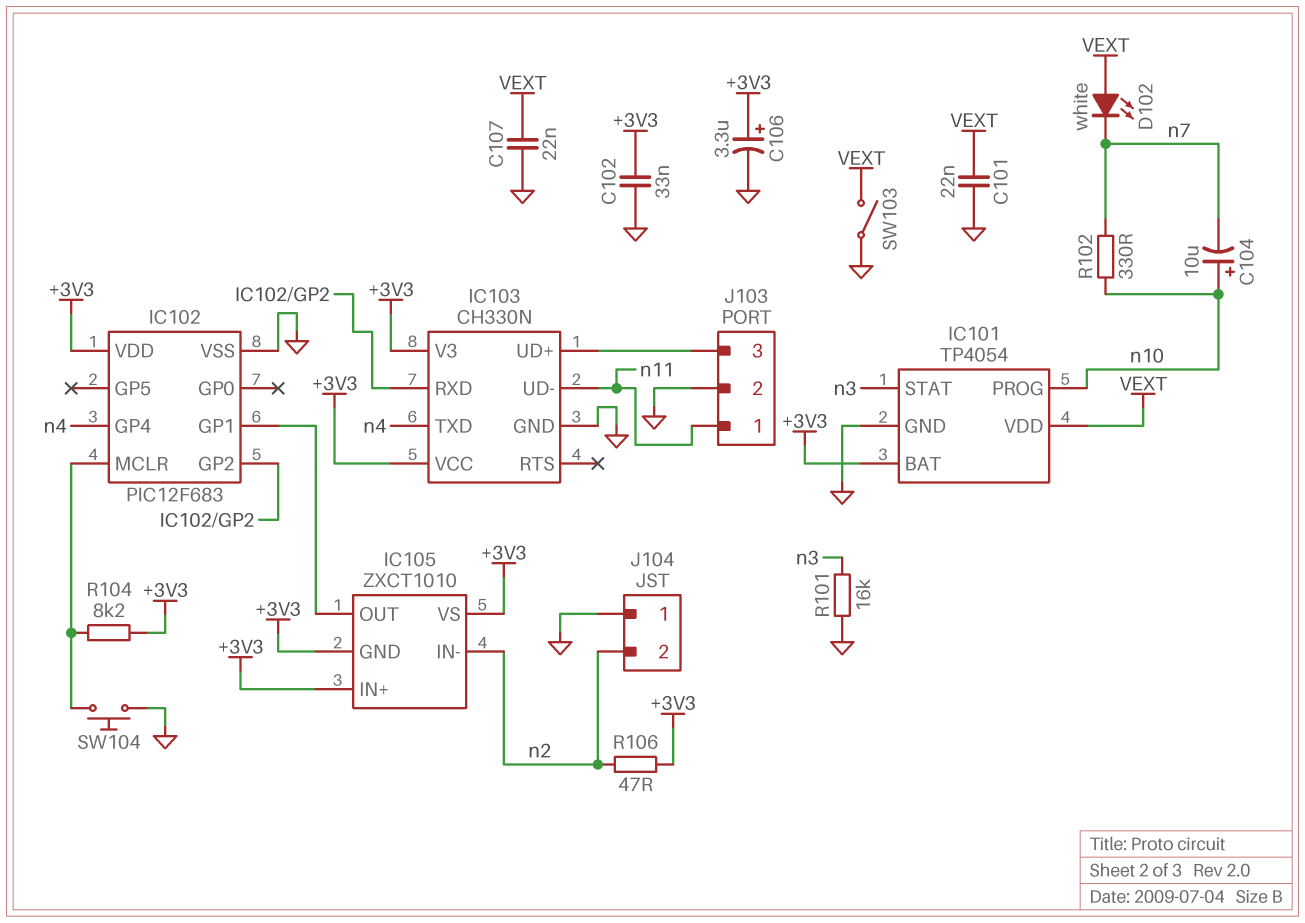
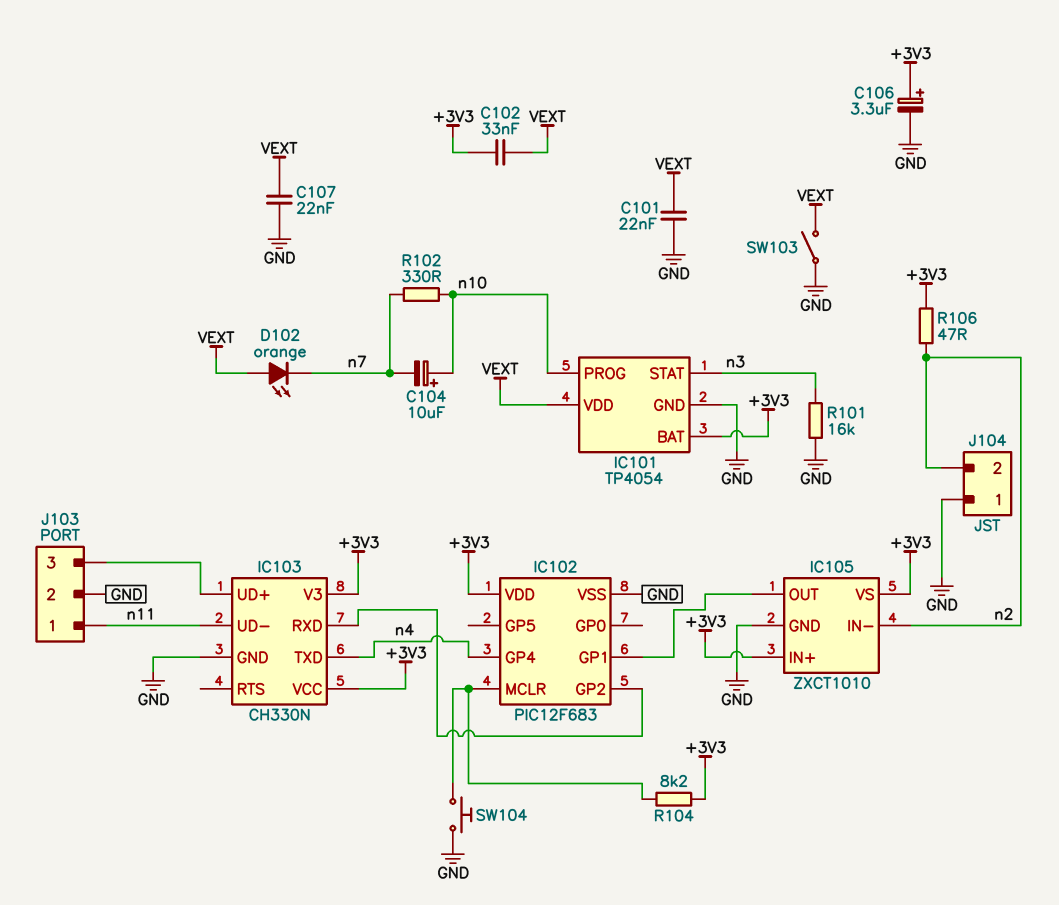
C102: 33nF (+3V3, GND) -> 33nF (+3V3, VEXT)
D102: LED white (A VEXT, K n7) -> LED orange (A VEXT, K n7)
IC105 pin GND: +3V3 -> GND

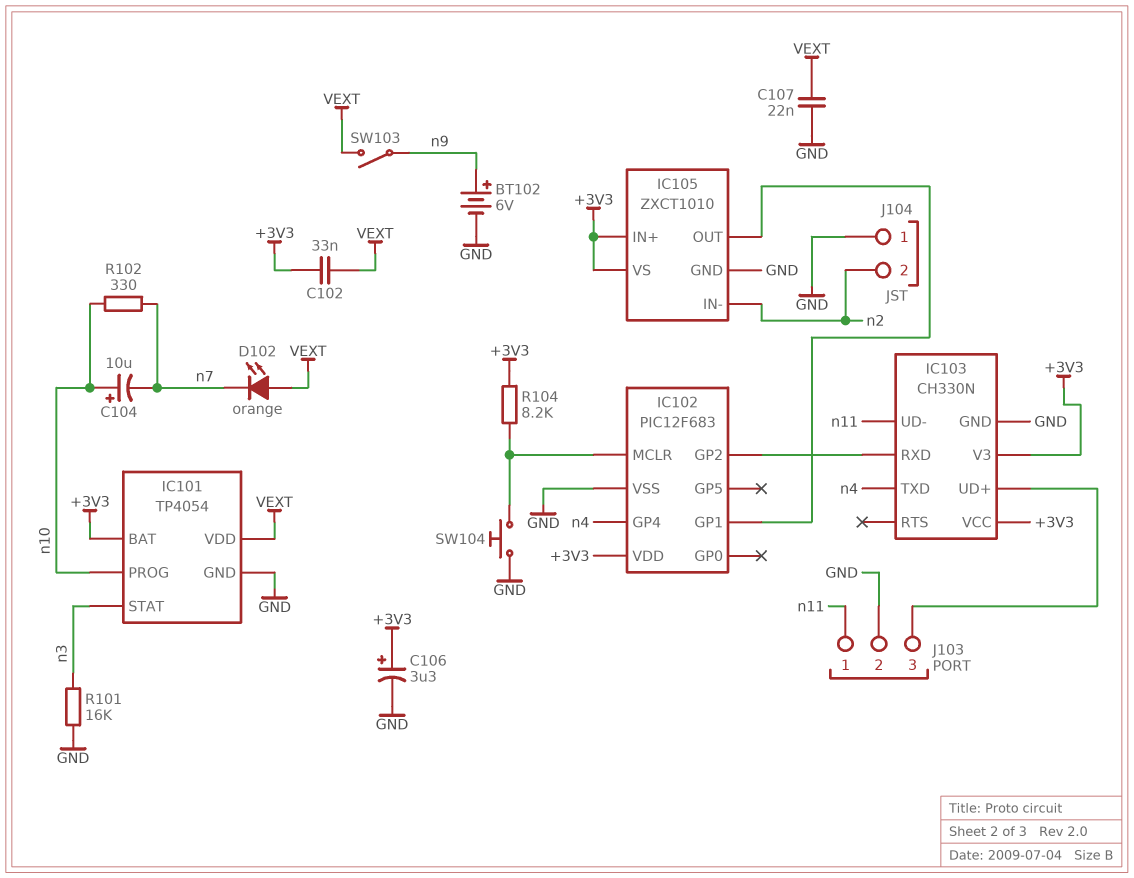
BT102: none -> 6V (plus n9, minus GND)
C101: 22nF (GND, VEXT) -> none
R106: 47 (+3V3, n2) -> none
SW103: switch (GND, VEXT) -> switch (VEXT, n9)

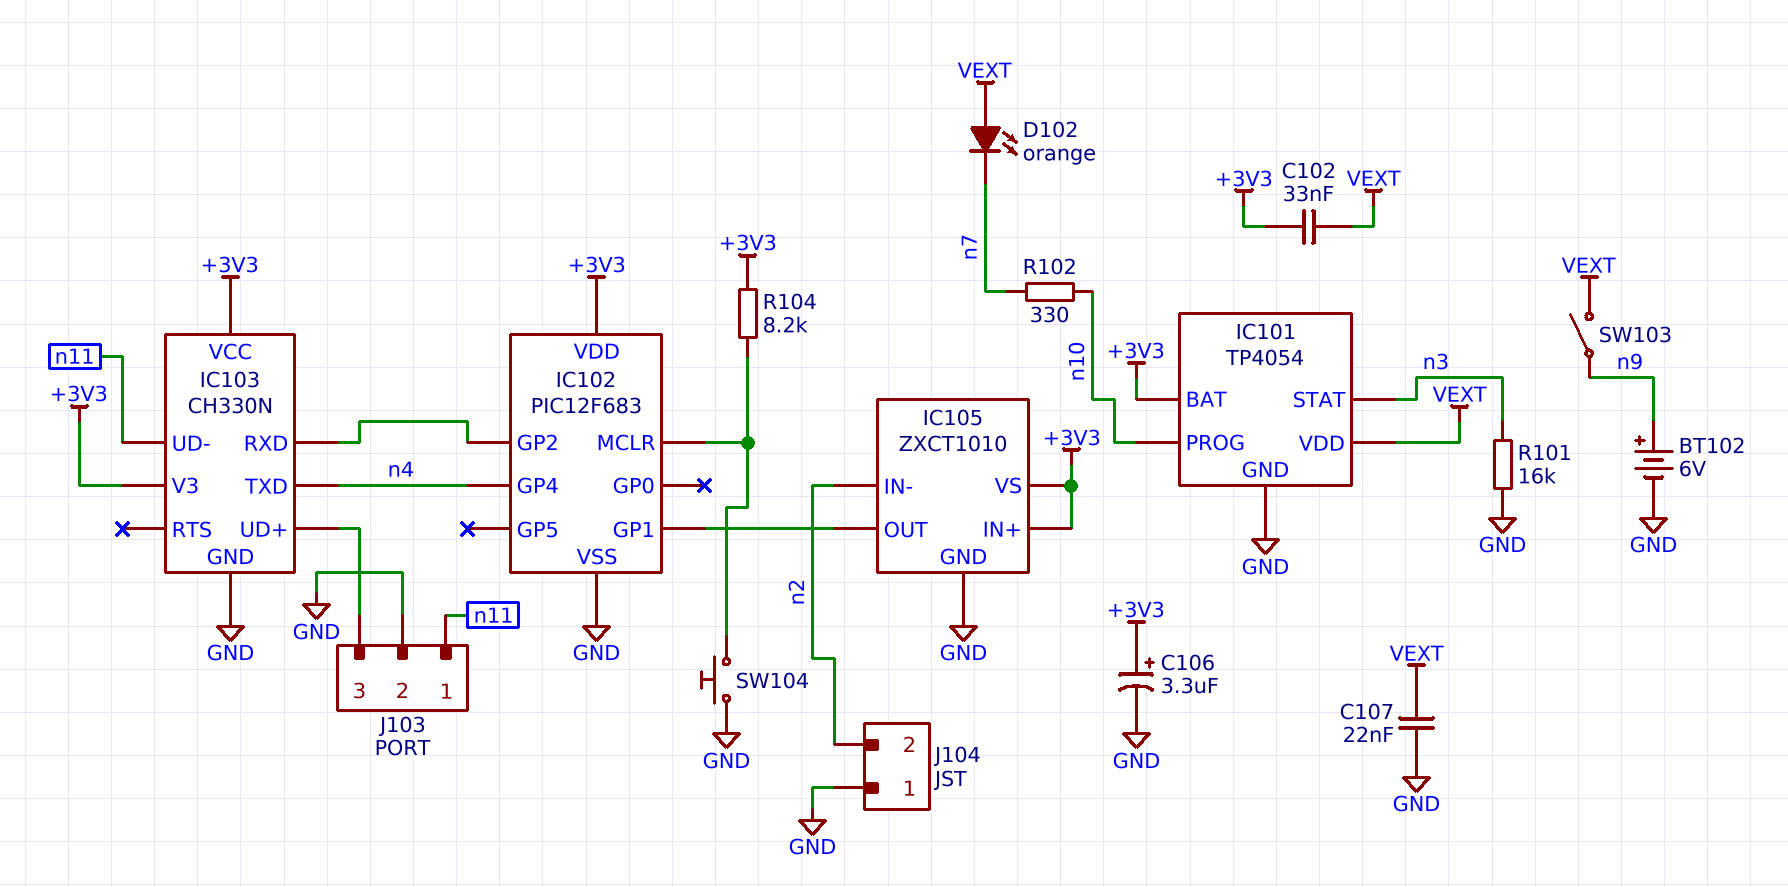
C104: 10uF (plus n10, minus n7) -> none

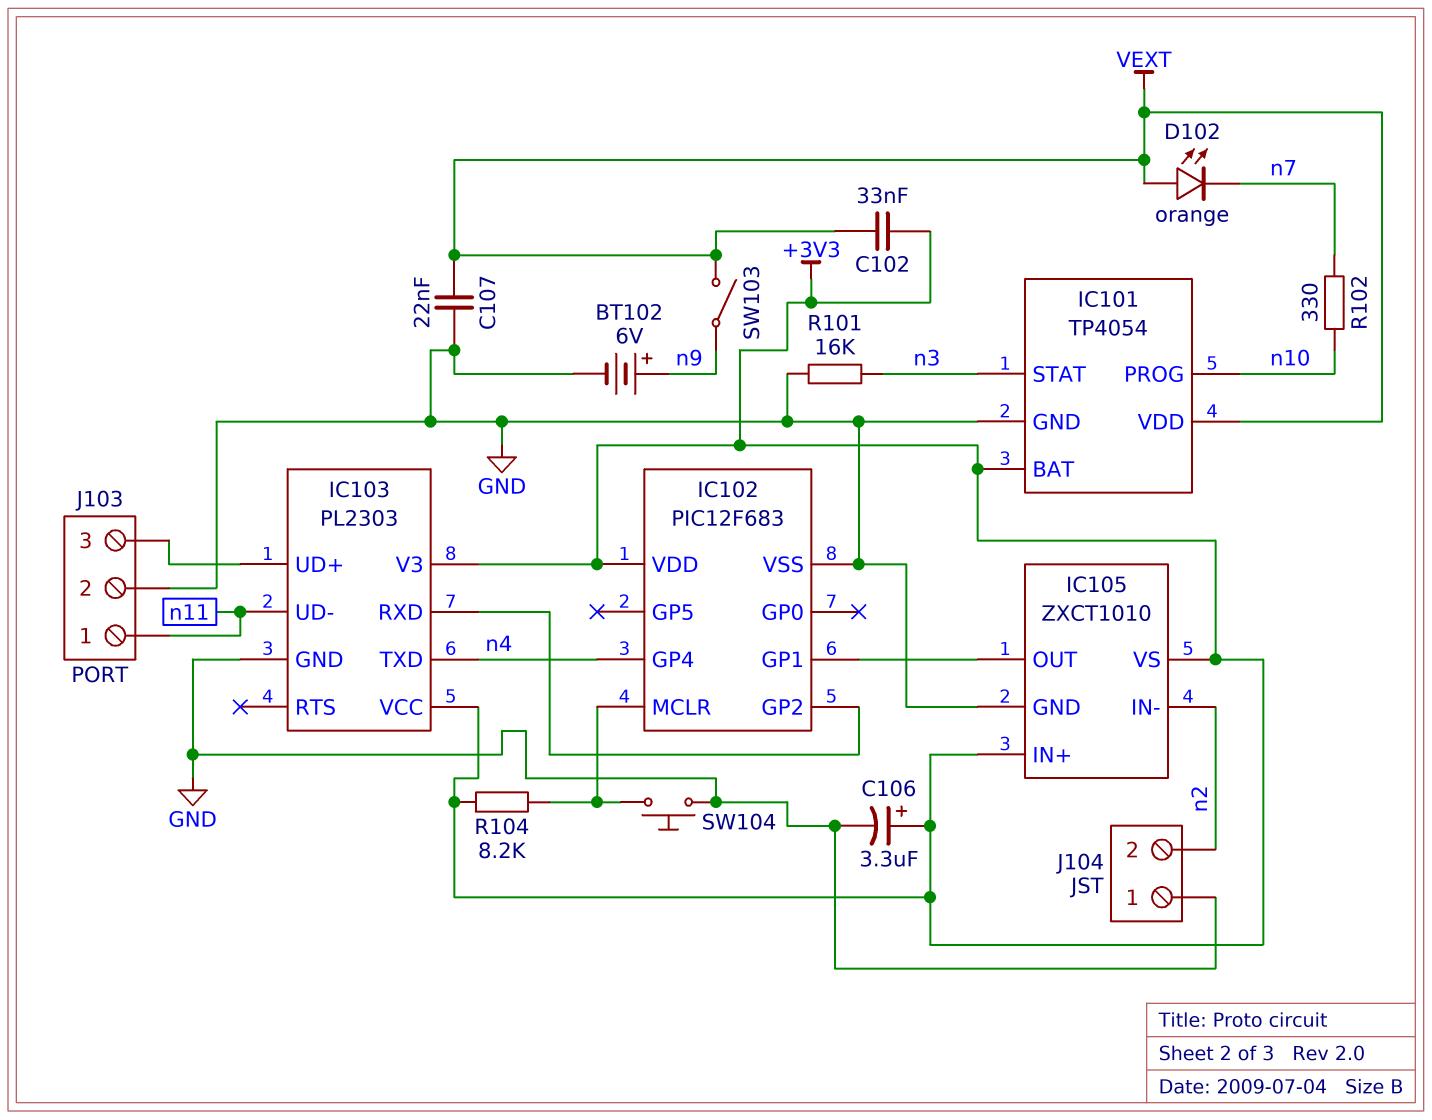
IC103: CH330N -> PL2303

